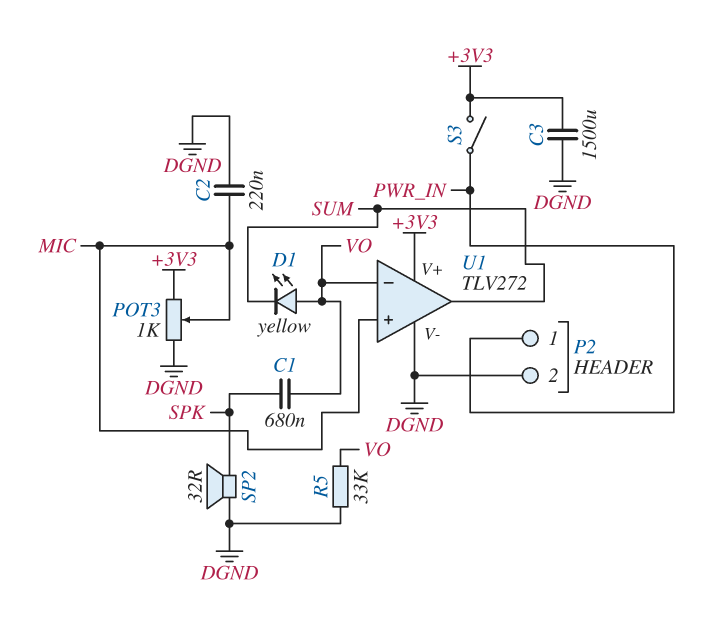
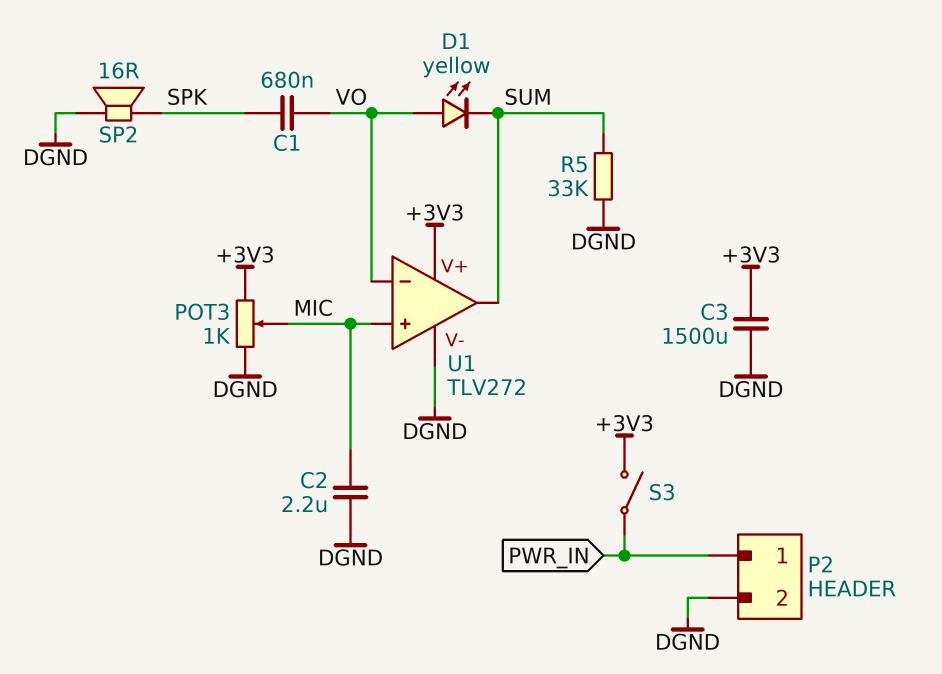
C2: 220nF (DGND, MIC) -> 2.2uF (DGND, MIC)
R5: 33k (DGND, VO) -> 33k (DGND, SUM)
SP2: speaker 32R (DGND, SPK) -> speaker 16R (DGND, SPK)

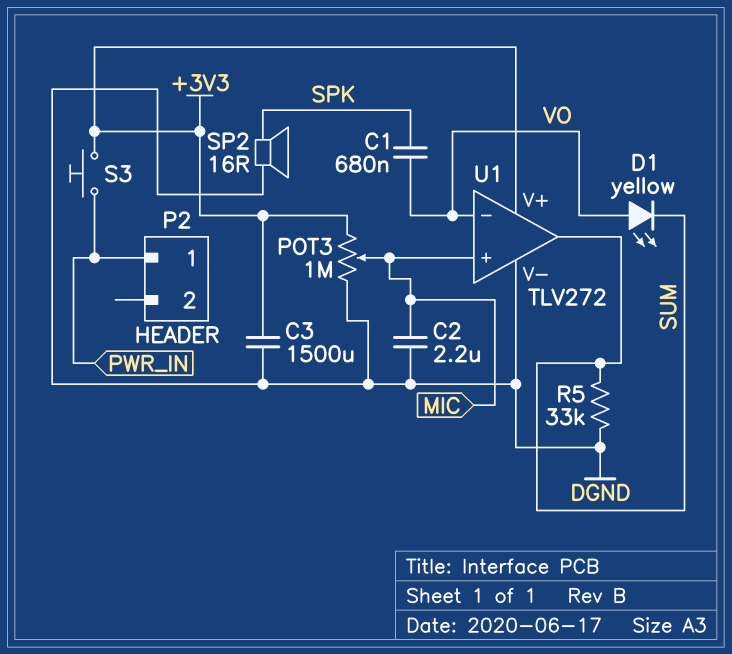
P2 pin 2: DGND -> none
POT3: 1k (+3V3, DGND, wiper MIC) -> 1M (+3V3, DGND, wiper MIC)
S3: switch (+3V3, PWR_IN) -> button (+3V3, PWR_IN)

